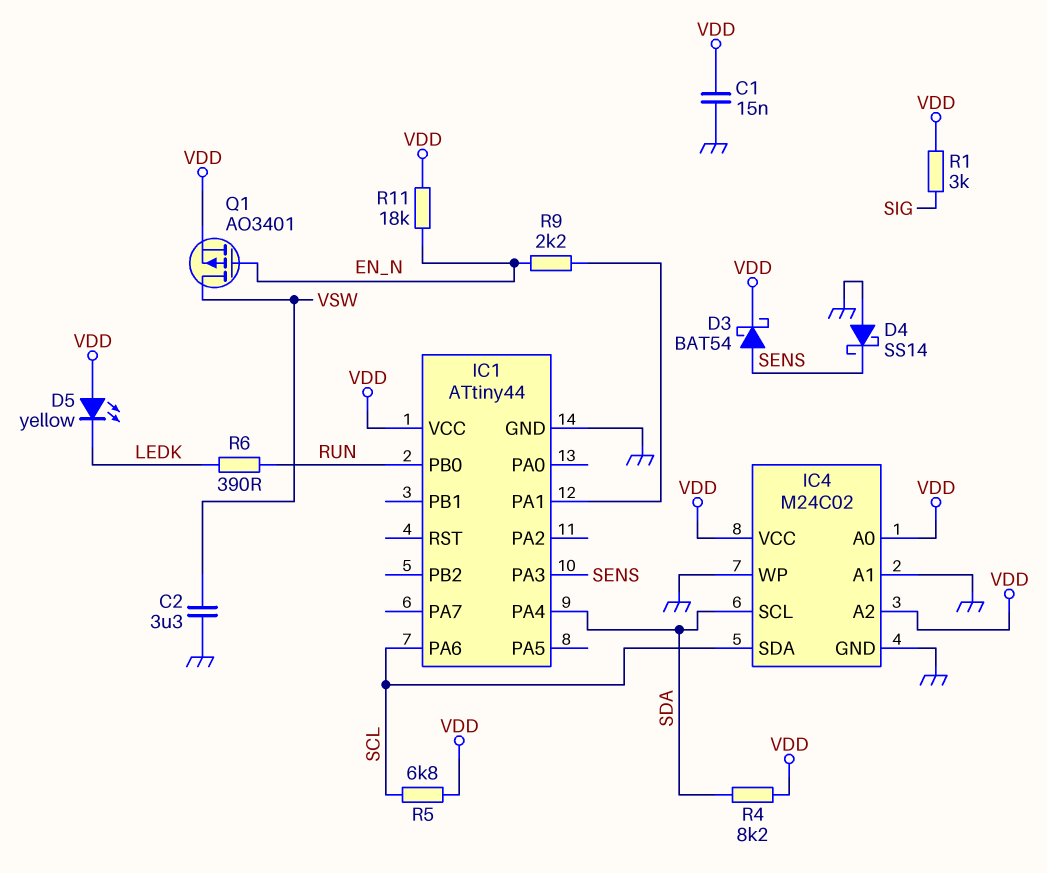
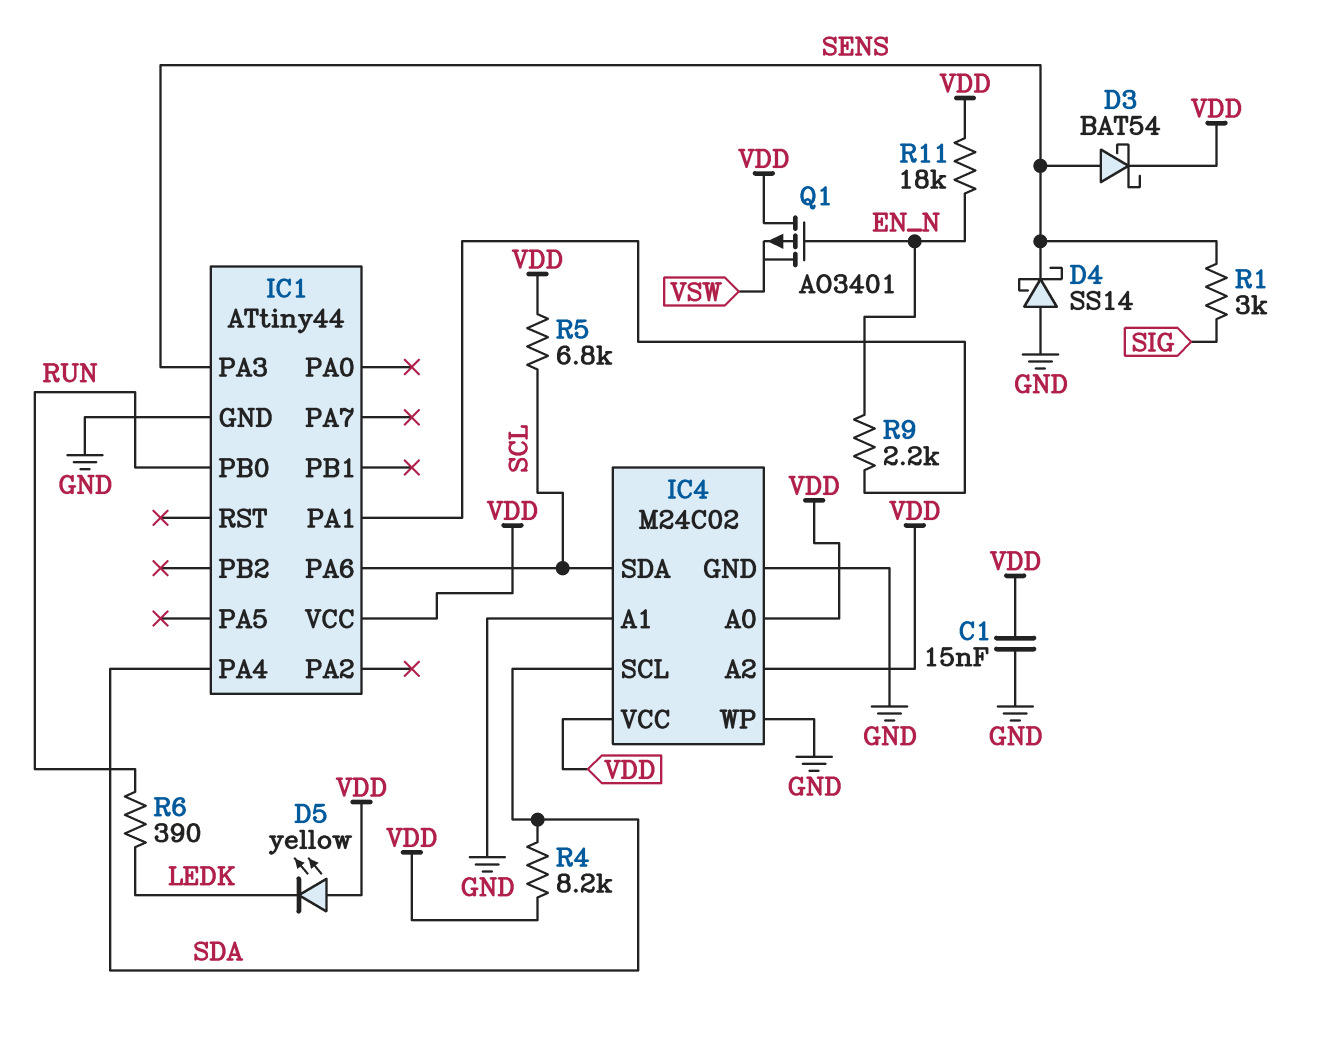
C2: 3.3uF (GND, VSW) -> none
Q1: PMOS AO3401 (G EN_N, D VSW, S VDD) -> PMOS AO3401 (G EN_N, D VDD, S VSW)
R1: 3k (SIG, VDD) -> 3k (SENS, SIG)

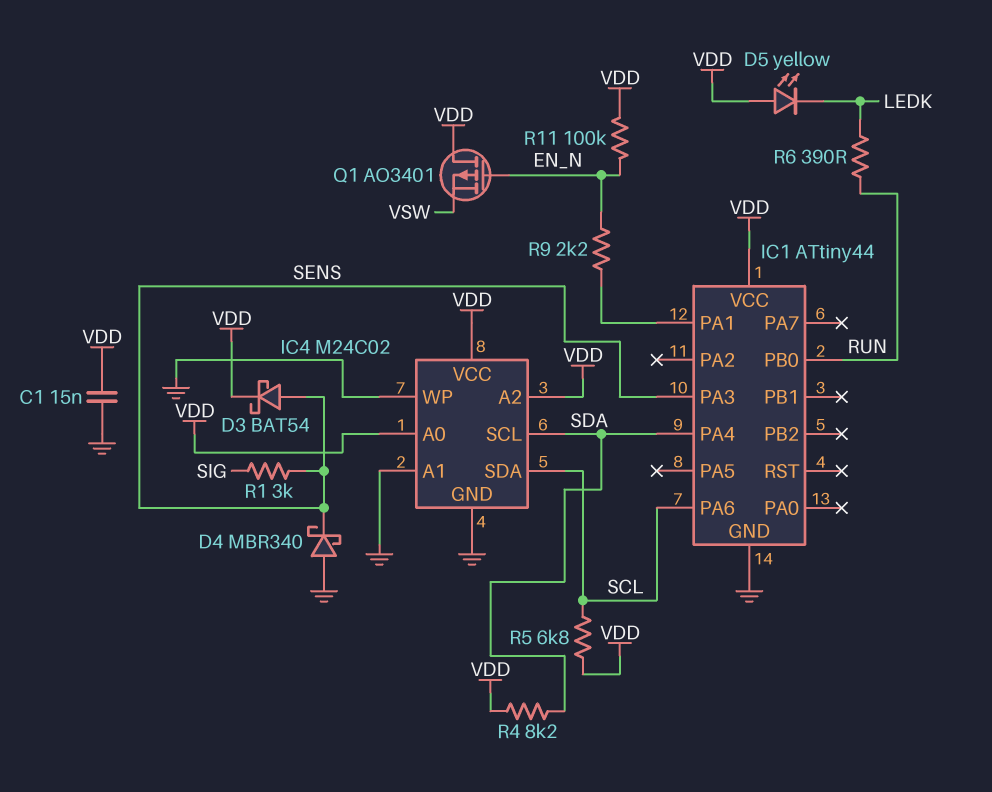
D4: schottky SS14 (A GND, K SENS) -> schottky MBR340 (A GND, K SENS)
R11: 18k (EN_N, VDD) -> 100k (EN_N, VDD)

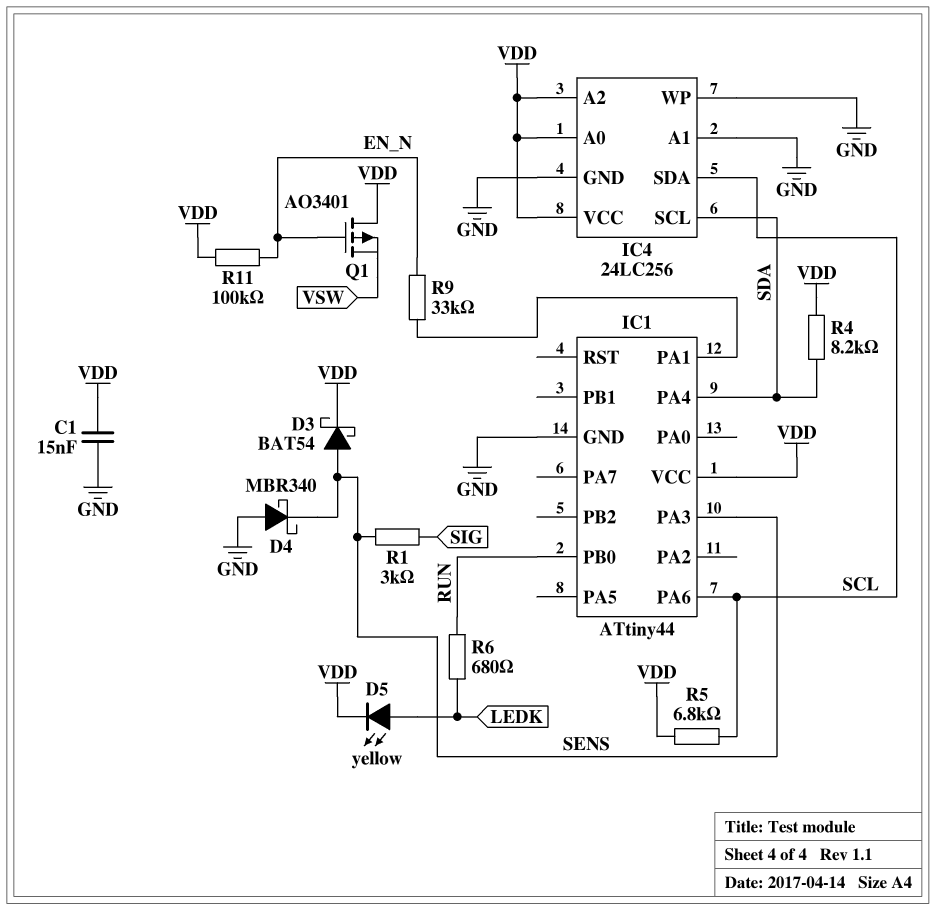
D5: LED yellow (A VDD, K LEDK) -> LED yellow (A LEDK, K VDD)
IC4: M24C02 -> 24LC256
R6: 390 (LEDK, RUN) -> 680 (LEDK, RUN)
R9: 2.2k (EN_N, IC1/PA1) -> 33k (EN_N, IC1/PA1)

